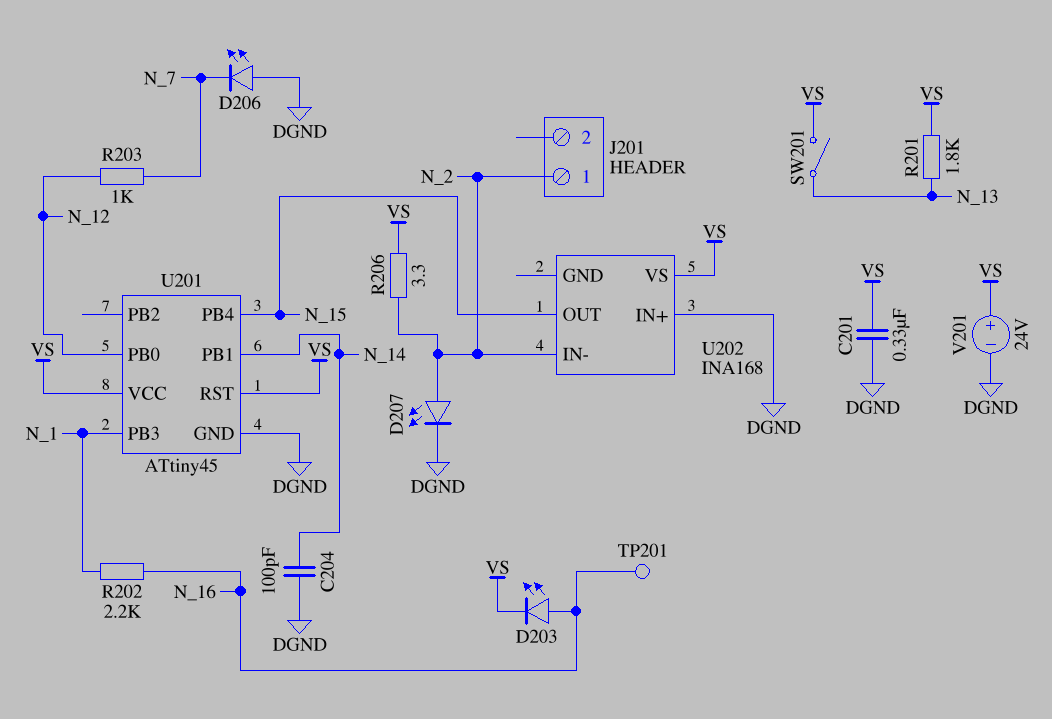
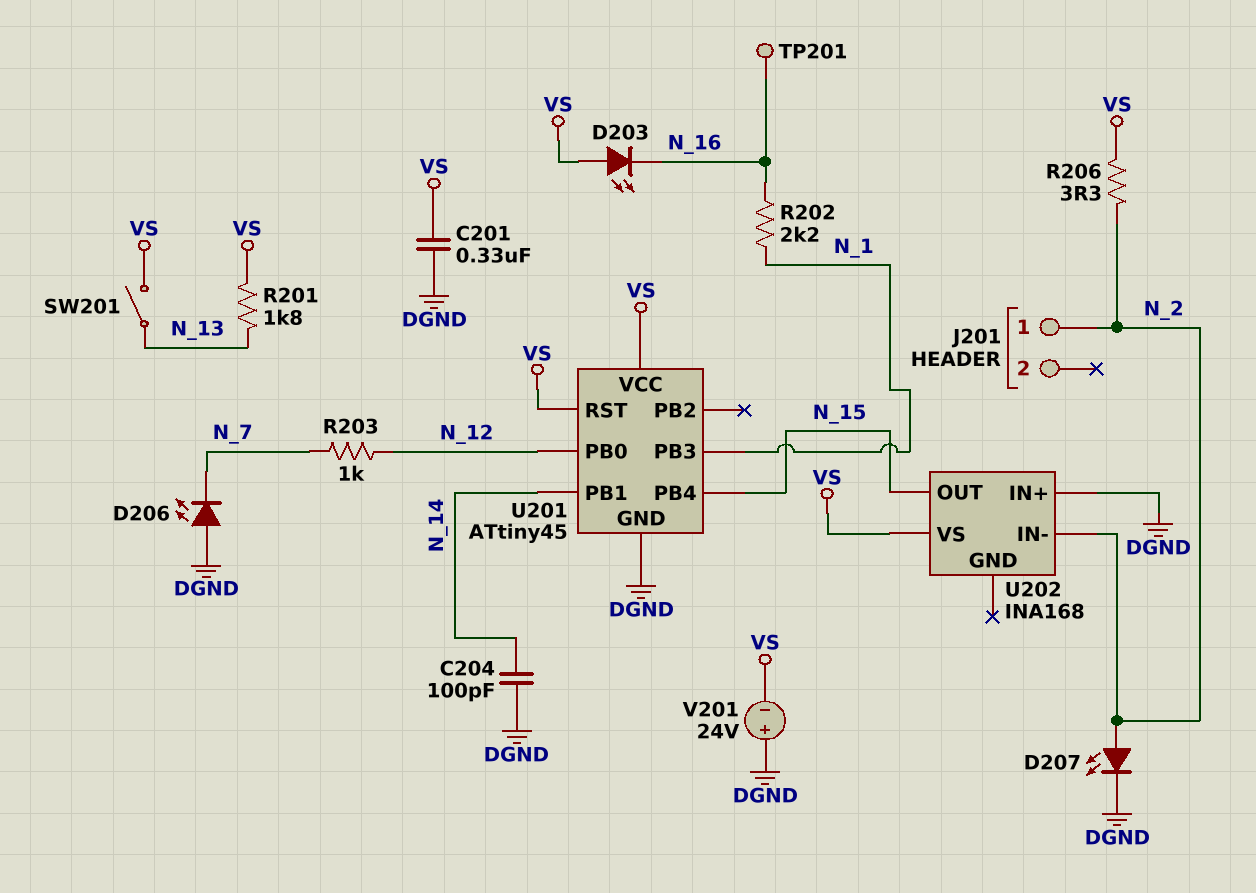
D203: LED (A N_16, K VS) -> LED (A VS, K N_16)
V201: 24V (plus VS, minus DGND) -> 24V (plus DGND, minus VS)

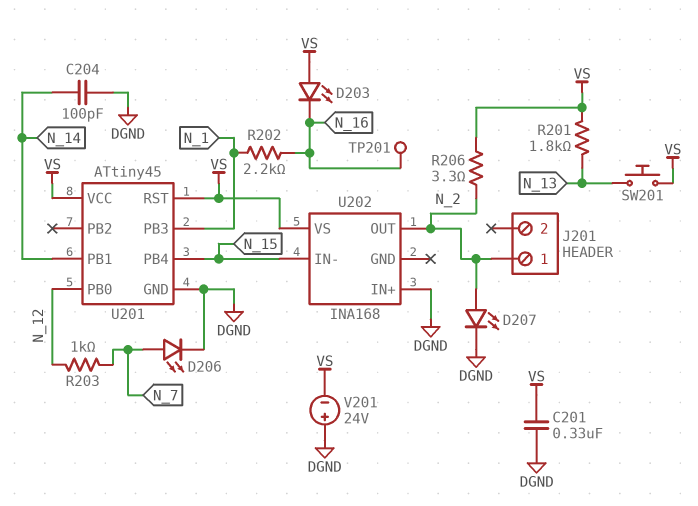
D206: LED (A DGND, K N_7) -> LED (A N_7, K DGND)
SW201: switch (N_13, VS) -> button (N_13, VS)
U202 pin IN-: N_2 -> N_15
U202 pin OUT: N_15 -> N_2

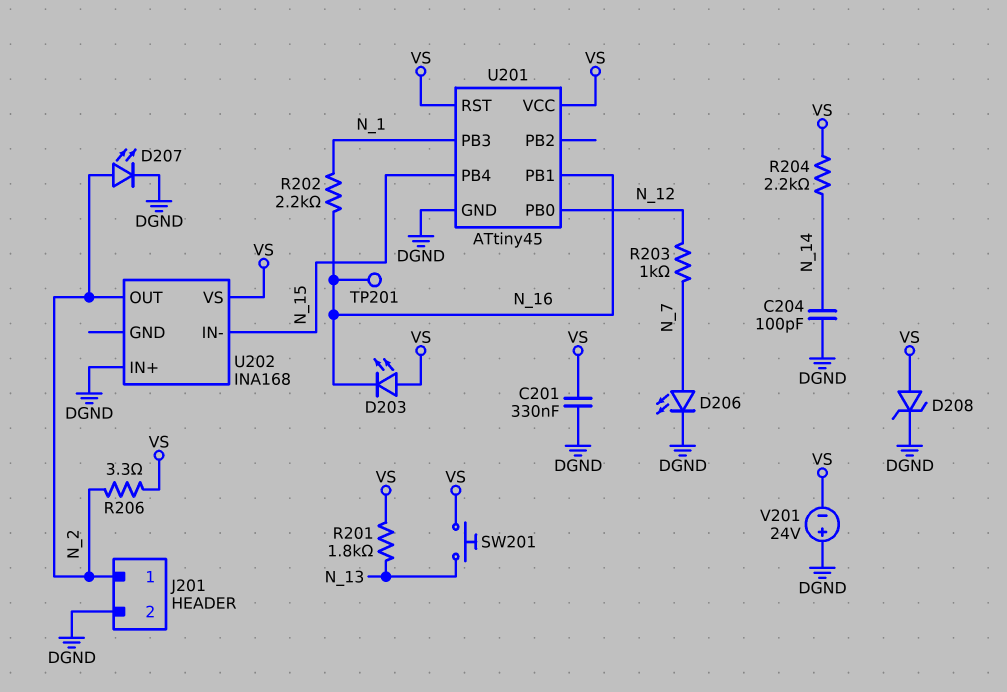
D208: none -> zener (A VS, K DGND)
J201 pin 2: none -> DGND
R204: none -> 2.2k (N_14, VS)
U201 pin PB1: N_14 -> N_16

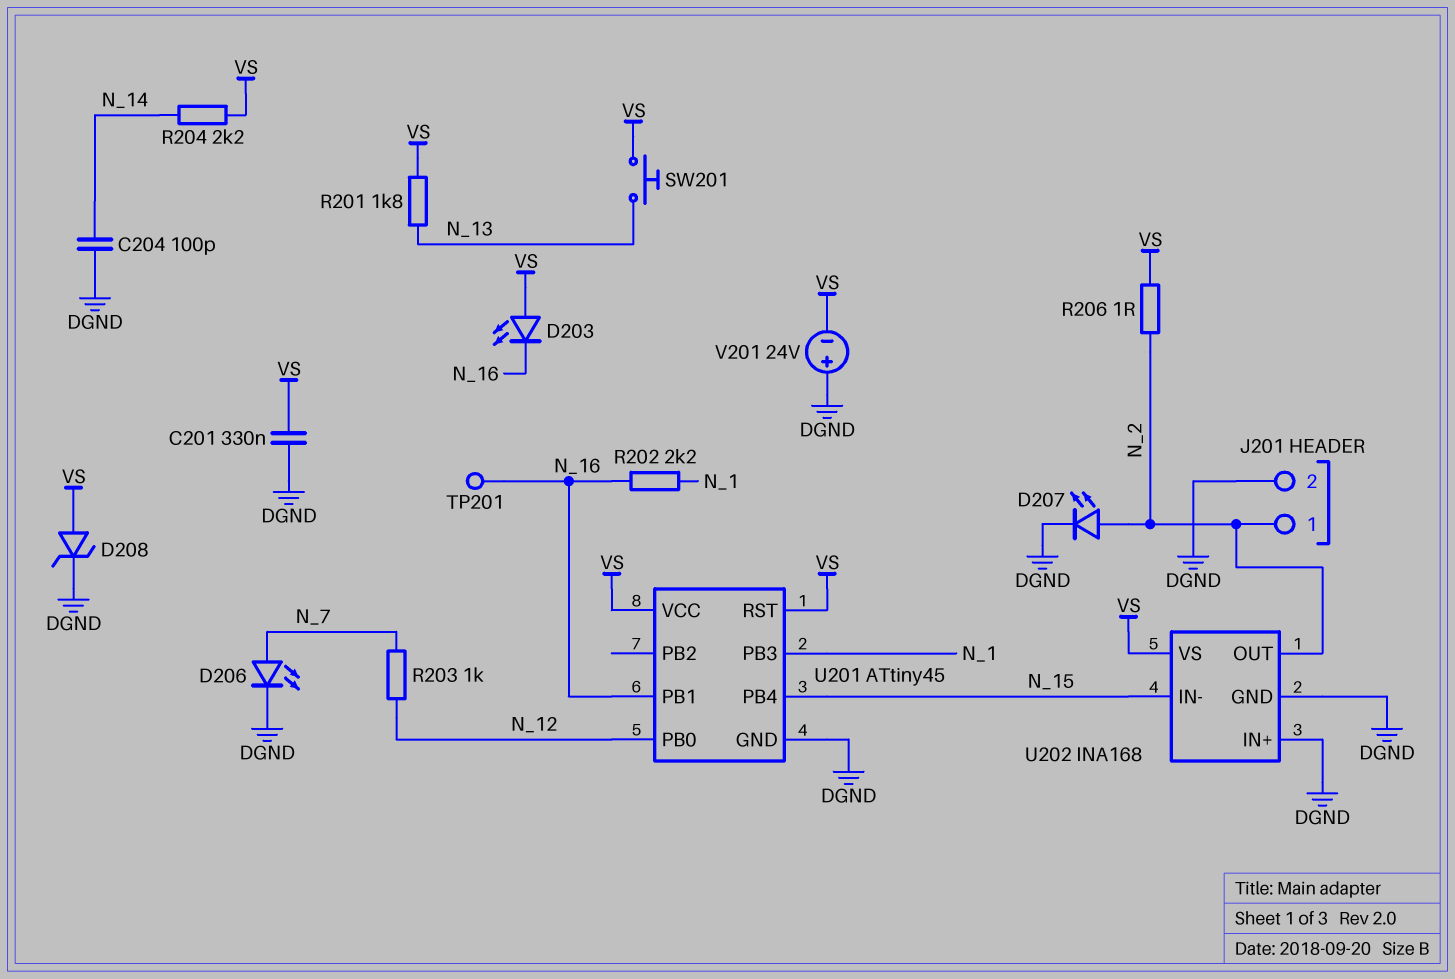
R206: 3.3 (N_2, VS) -> 1 (N_2, VS)
U202 pin GND: none -> DGND

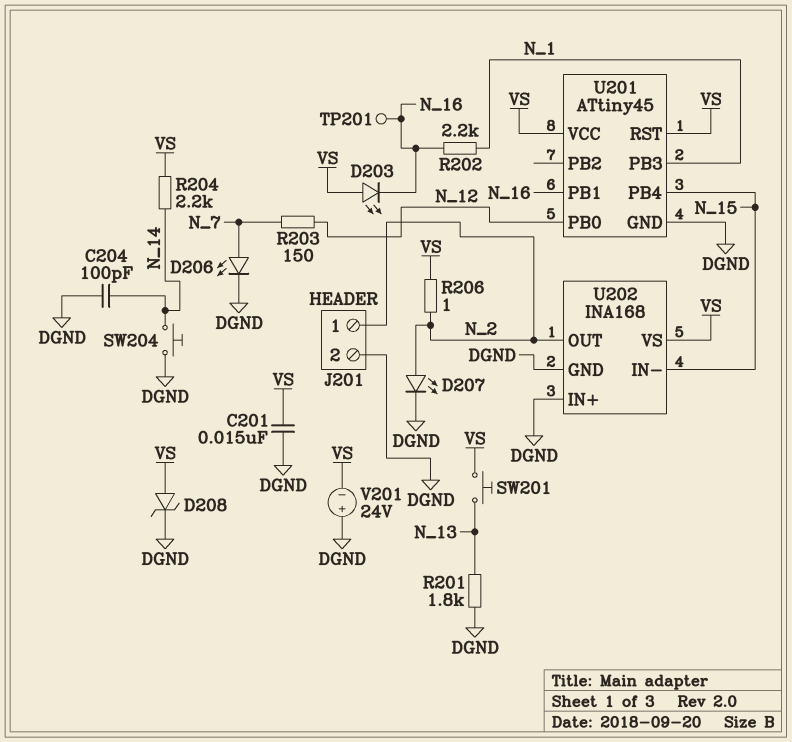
C201: 330nF (DGND, VS) -> 15nF (DGND, VS)
R201: 1.8k (N_13, VS) -> 1.8k (DGND, N_13)
R203: 1k (N_7, N_12) -> 150 (N_7, N_12)
SW204: none -> button (DGND, N_14)

